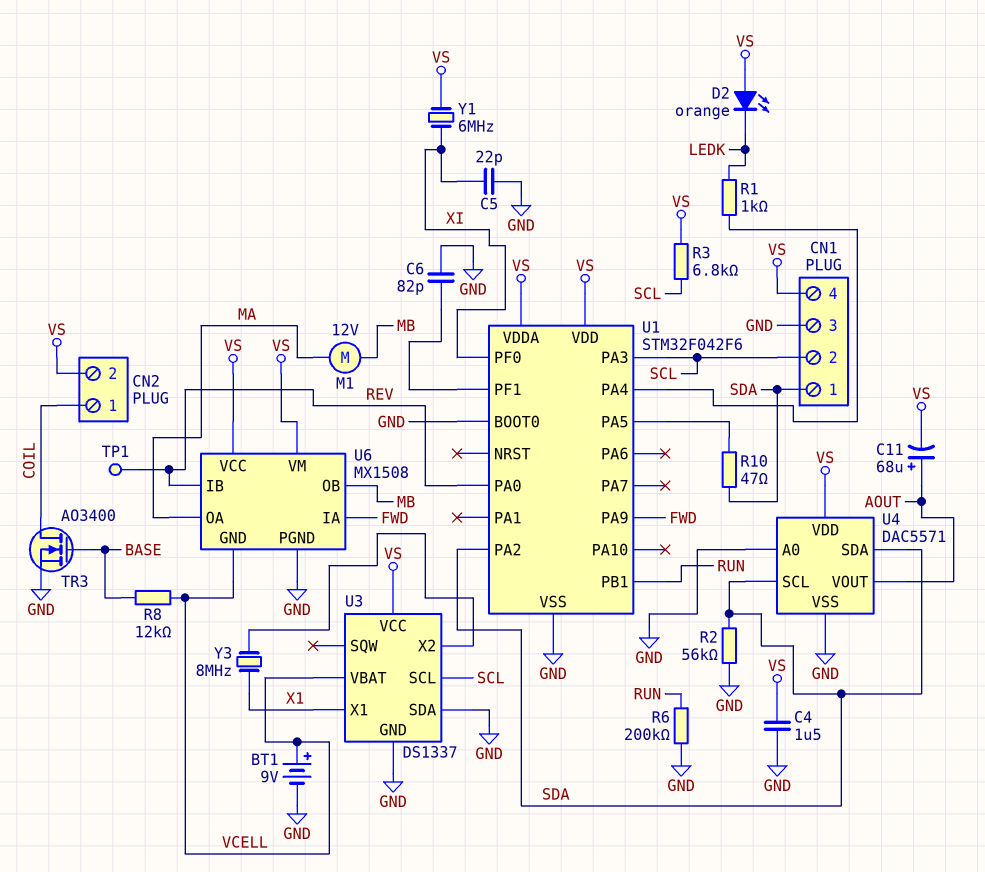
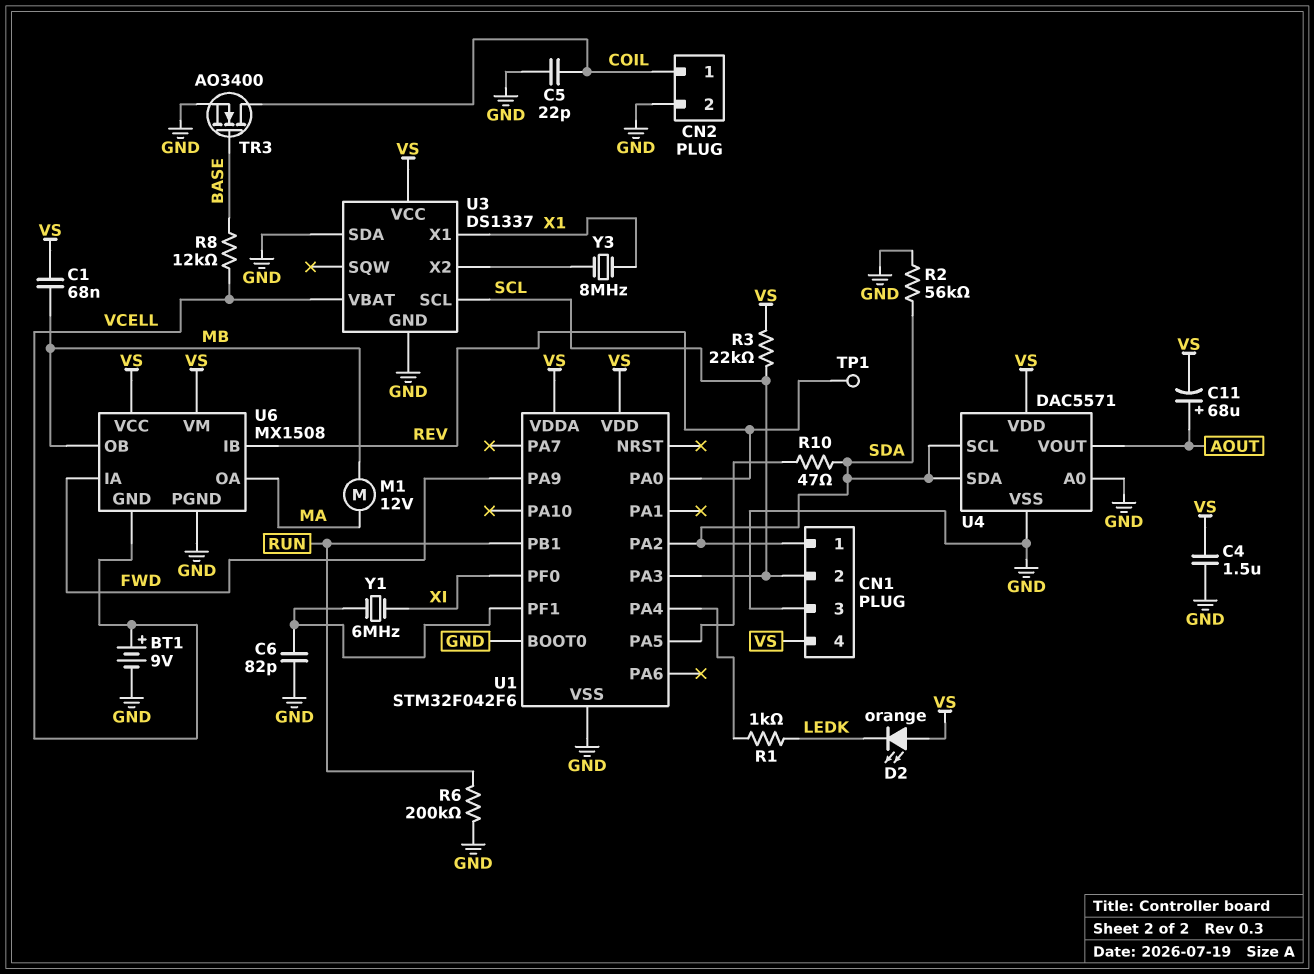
C1: none -> 68nF (MB, VS)
C5: 22pF (GND, XI) -> 22pF (COIL, GND)
CN2 pin 2: VS -> GND
R3: 6.8k (SCL, VS) -> 22k (SCL, VS)
Y1: 6MHz (VS, XI) -> 6MHz (U1/PF1, XI)

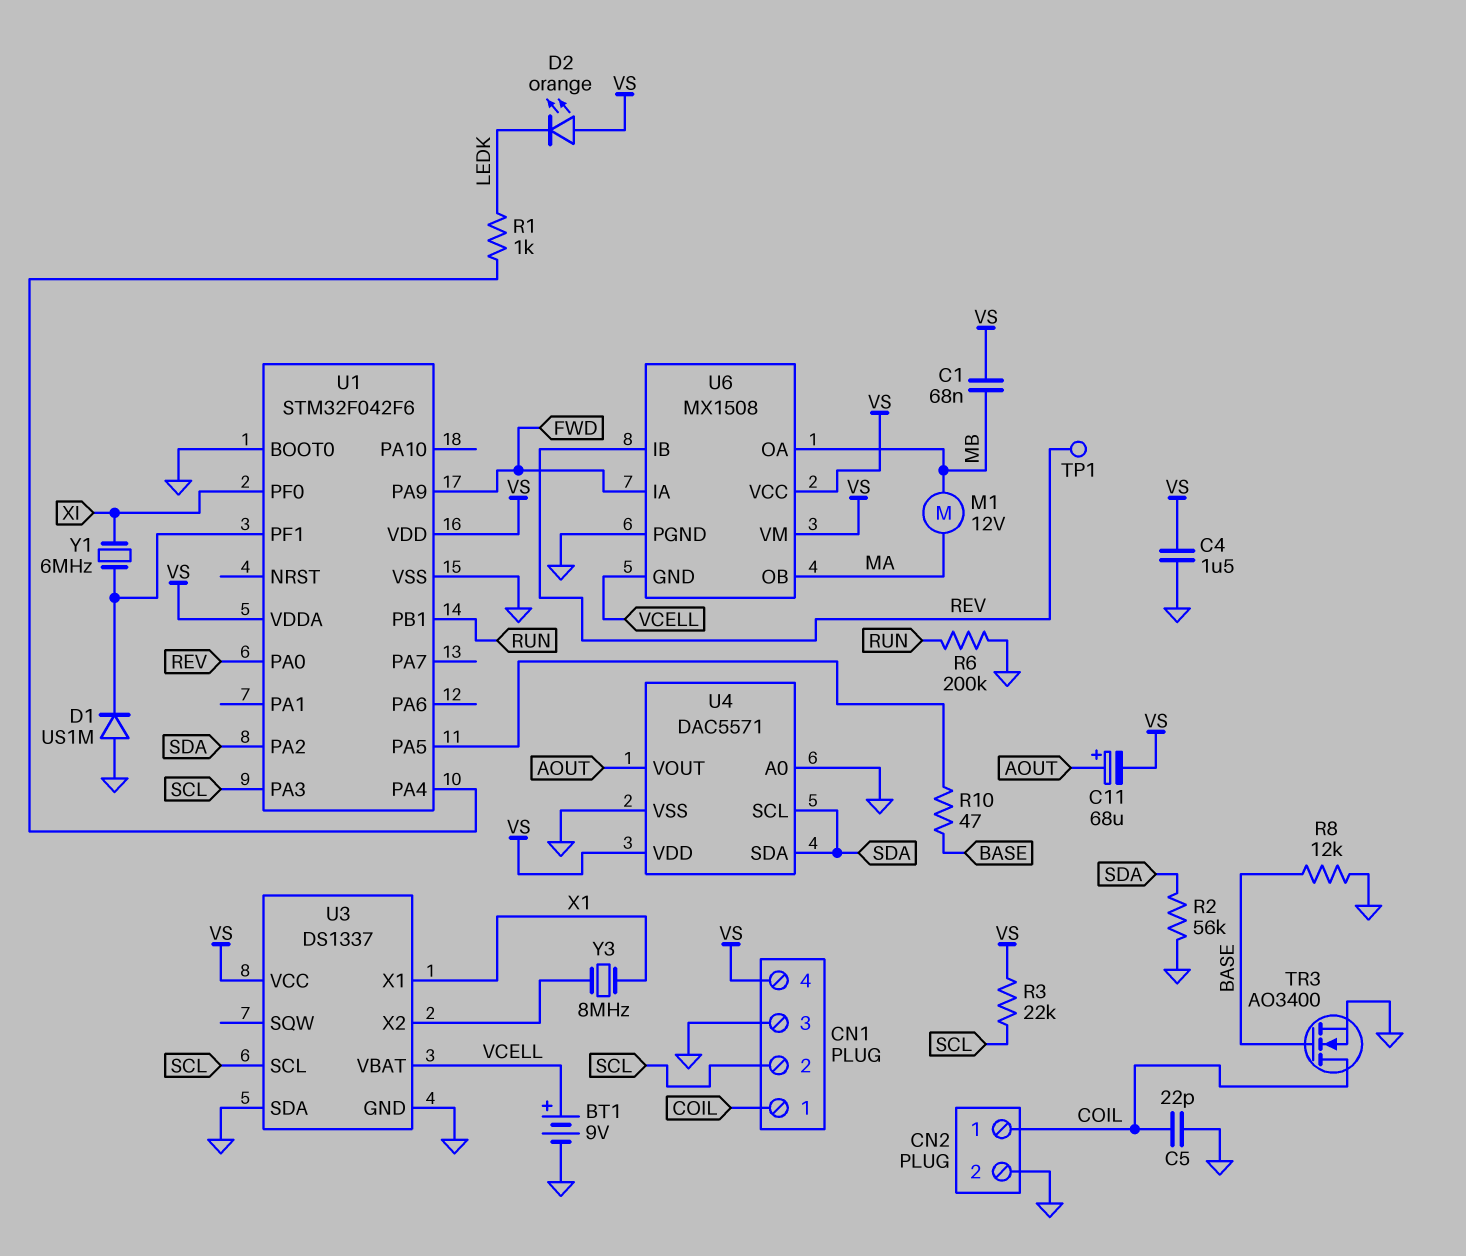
C6: 82pF (GND, U1/PF1) -> none
CN1 pin 1: SDA -> COIL
D1: none -> diode US1M (A GND, K U1/PF1)
R8: 12k (BASE, VCELL) -> 12k (BASE, GND)
R10: 47 (SDA, U1/PA5) -> 47 (BASE, U1/PA5)
U6 pin OA: MA -> MB
U6 pin OB: MB -> MA

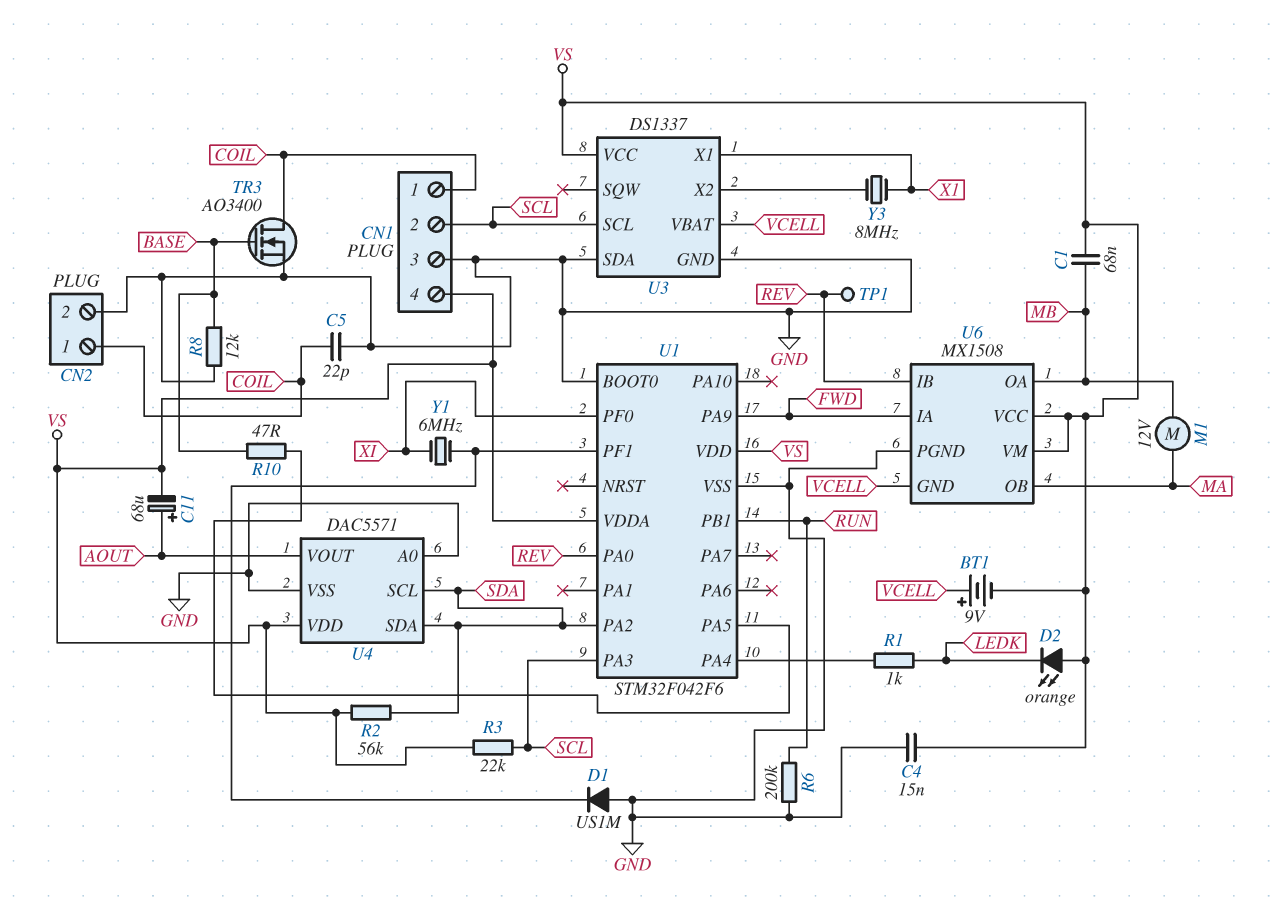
BT1: 9V (plus VCELL, minus GND) -> 9V (plus VCELL, minus VS)
C4: 1.5uF (GND, VS) -> 15nF (GND, VS)
R2: 56k (GND, SDA) -> 56k (SDA, VS)

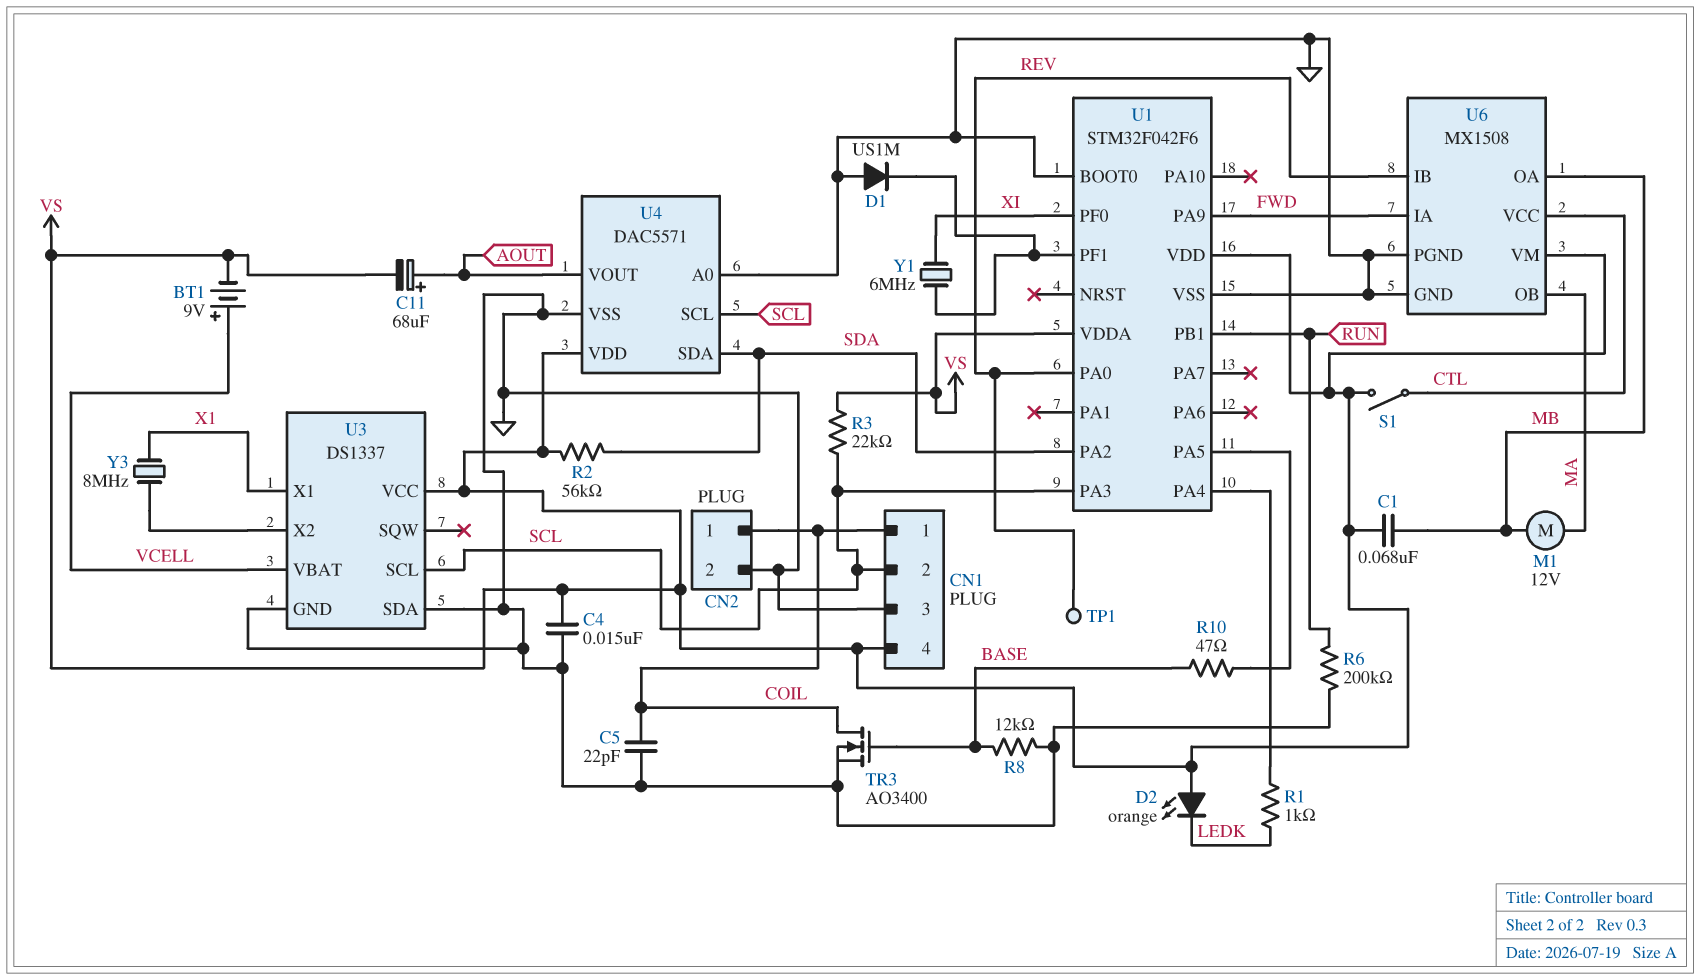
S1: none -> switch (CTL, VS)
U4 pin SCL: SDA -> SCL
U6 pin GND: VCELL -> GND
U6 pin VCC: VS -> CTL

